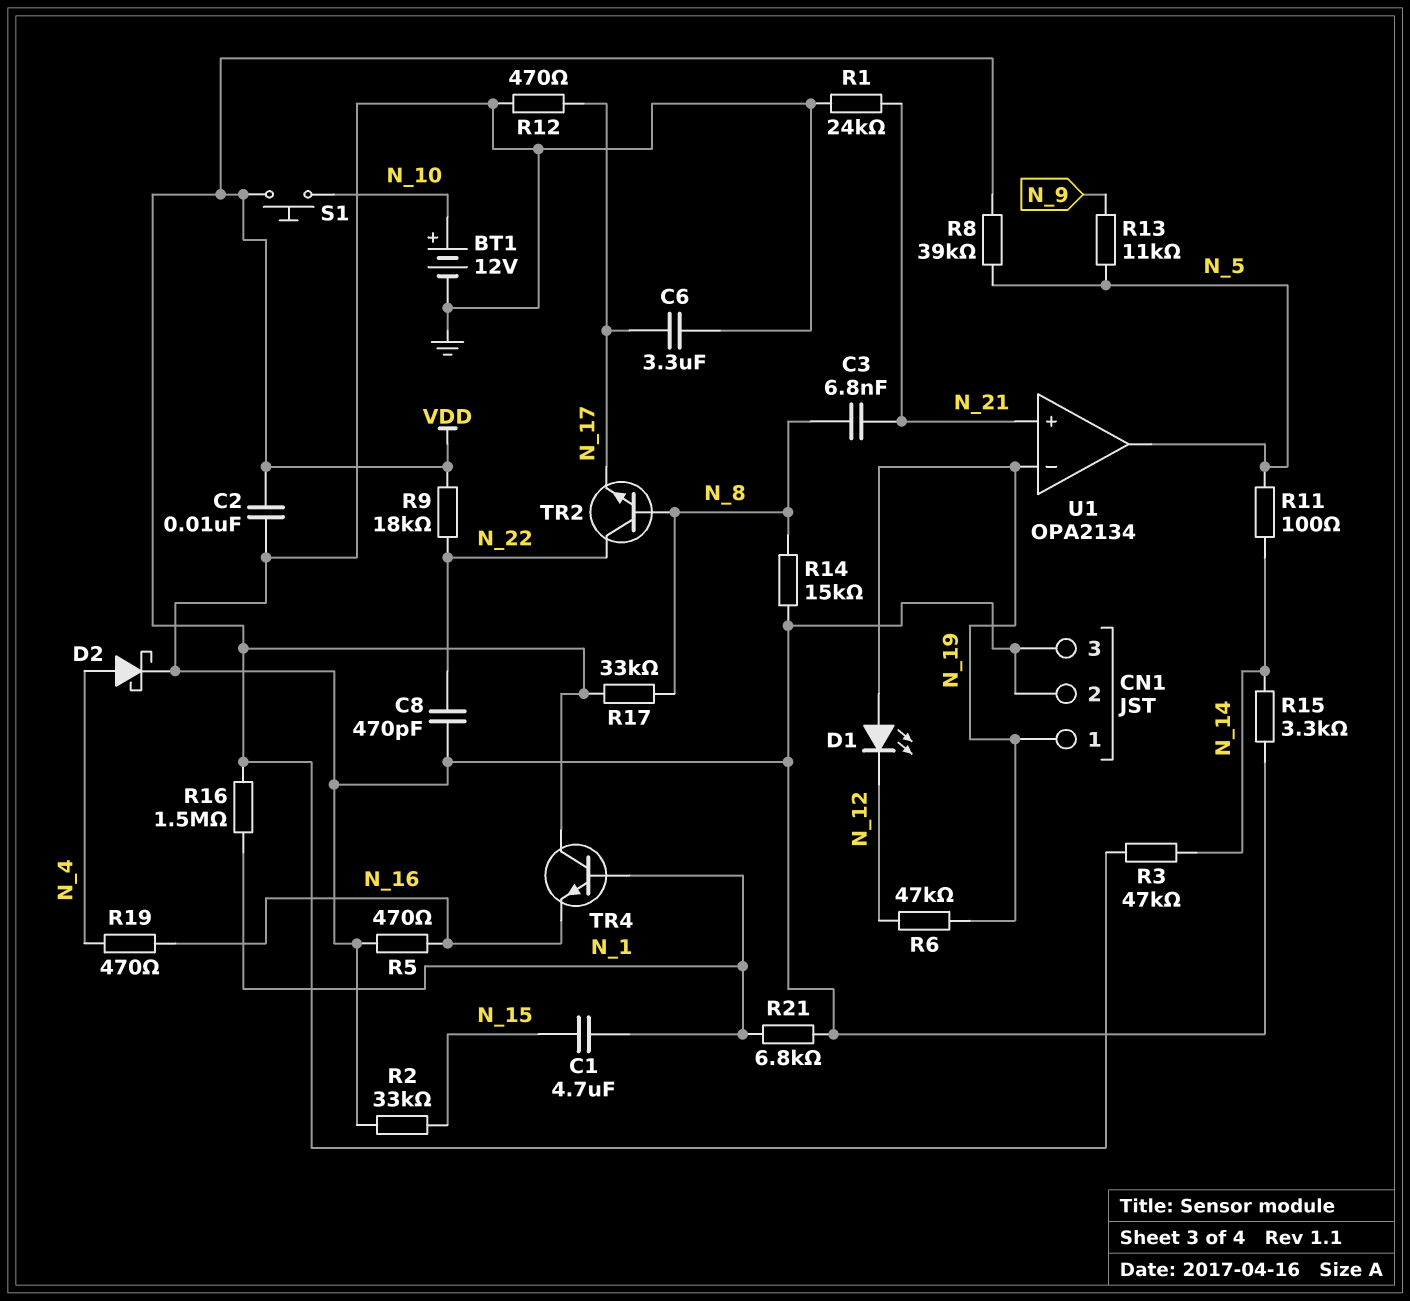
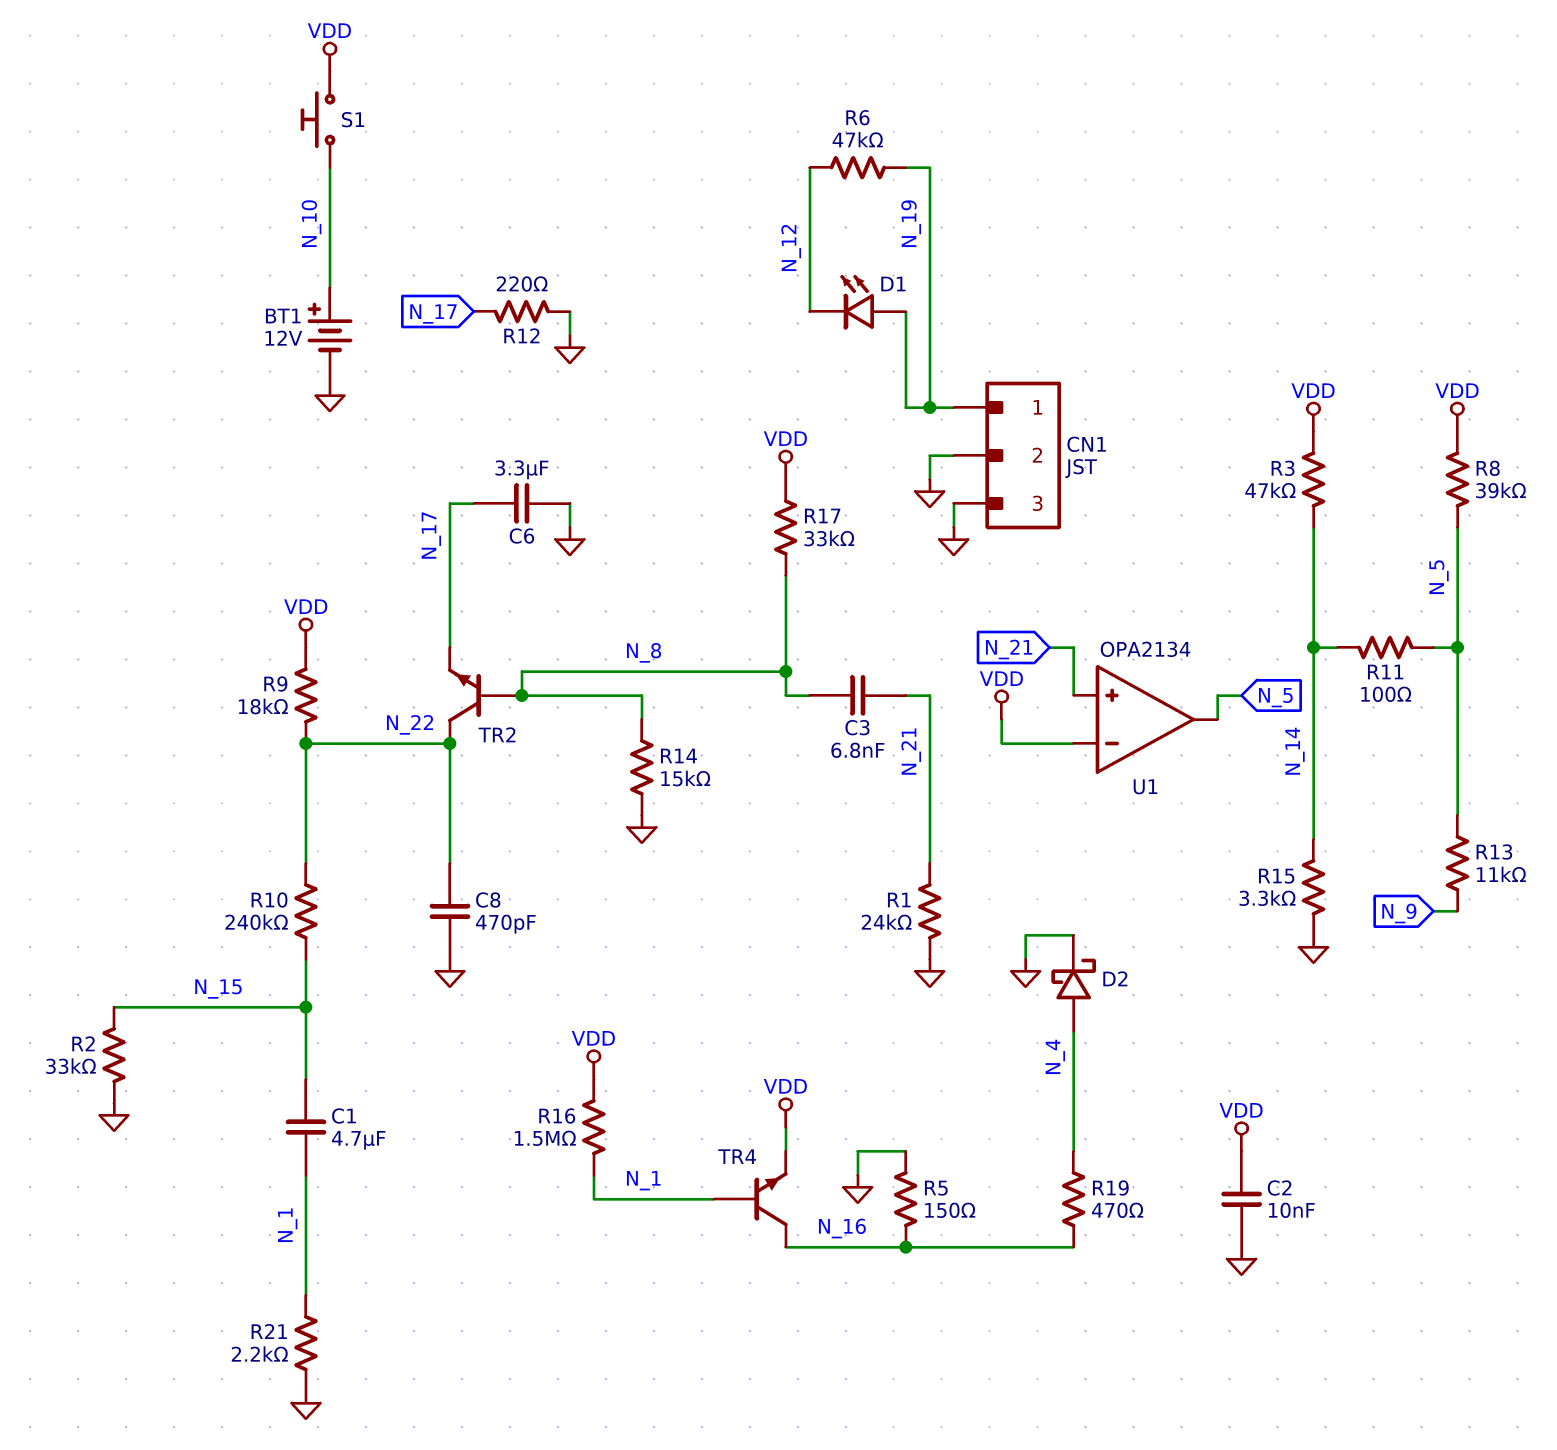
R5: 470 (GND, N_16) -> 150 (GND, N_16)
R10: none -> 240k (N_15, N_22)
R12: 470 (GND, N_17) -> 220 (GND, N_17)
R21: 6.8k (GND, N_1) -> 2.2k (GND, N_1)
TR4: NPN (B N_1, C VDD, E N_16) -> NPN (B N_1, C N_16, E VDD)
U1 pin in-: N_19 -> VDD

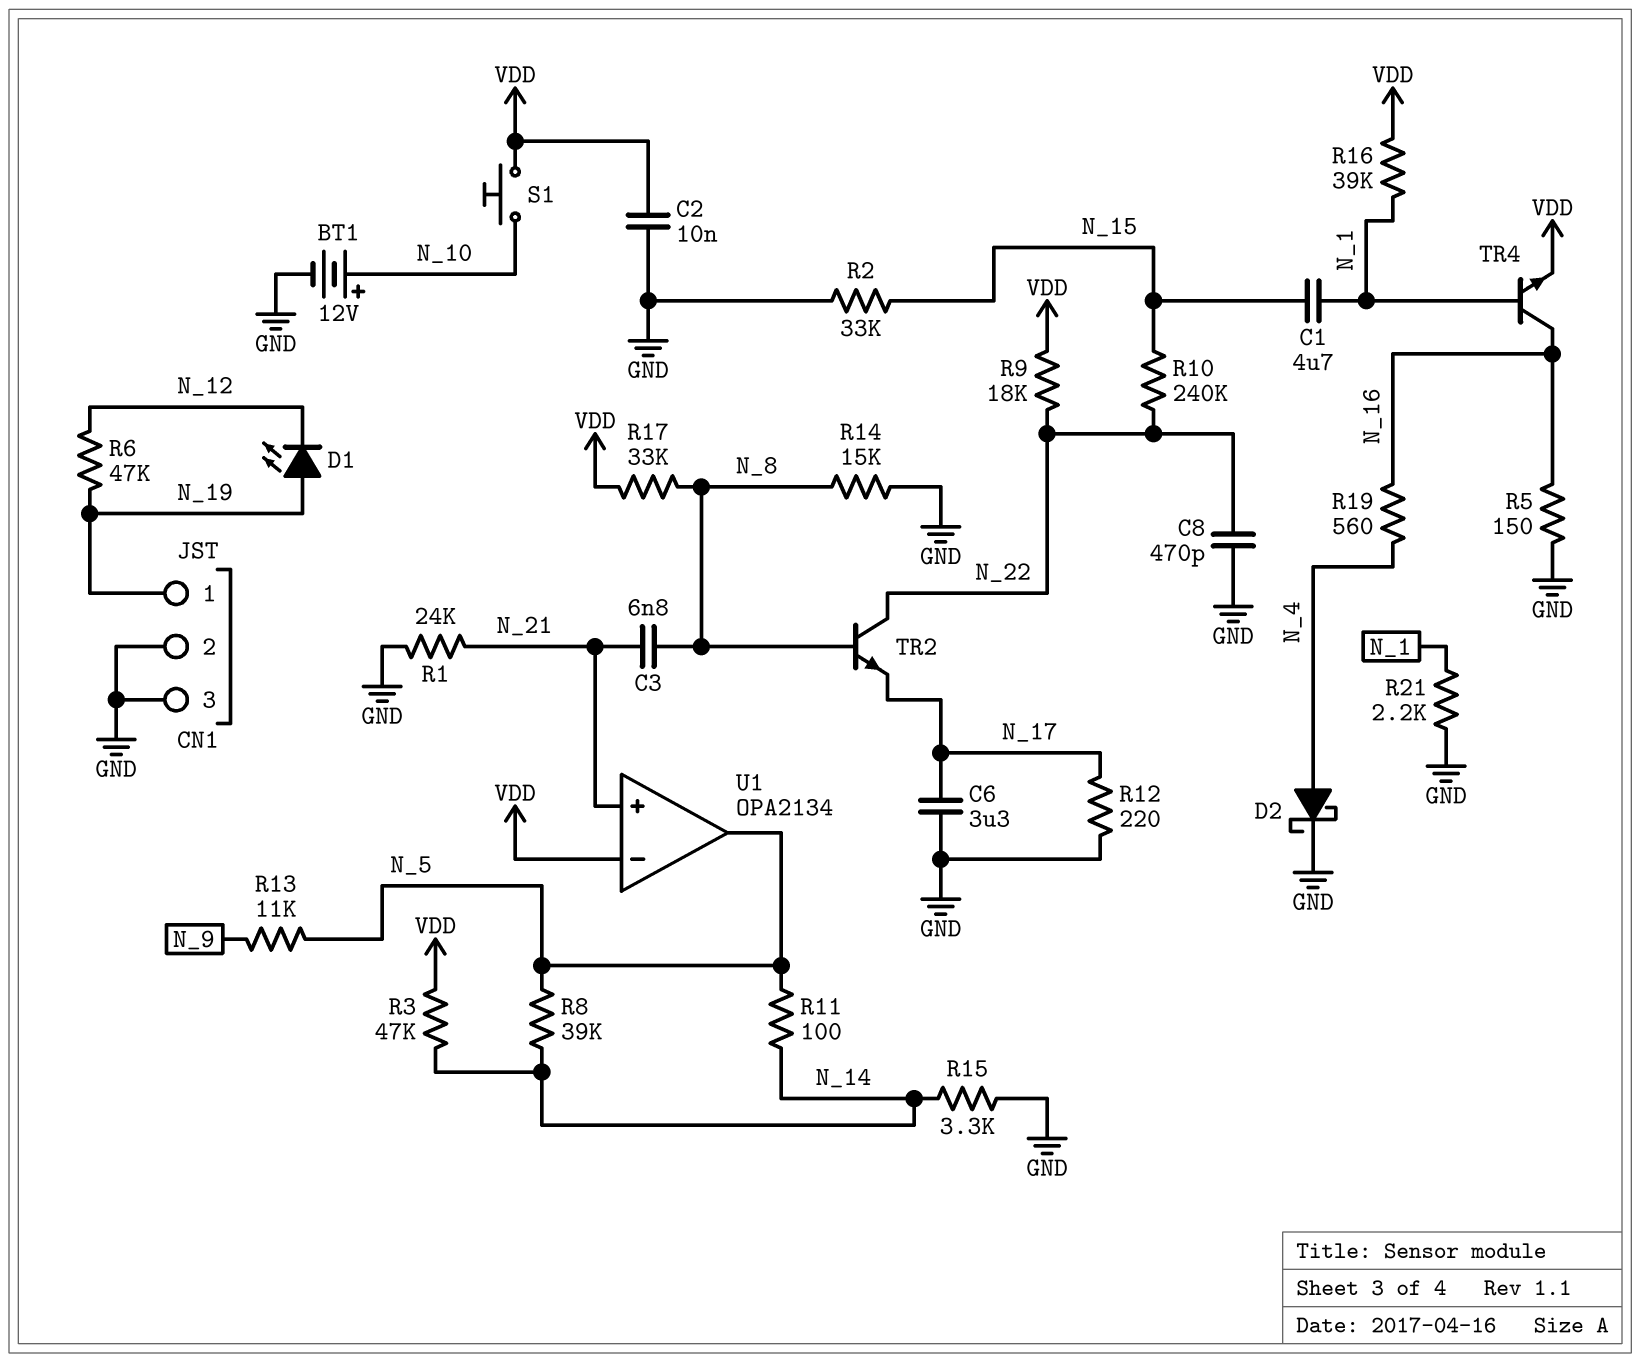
R8: 39k (N_5, VDD) -> 39k (N_5, N_14)
R16: 1.5M (N_1, VDD) -> 39k (N_1, VDD)
R19: 470 (N_4, N_16) -> 560 (N_4, N_16)

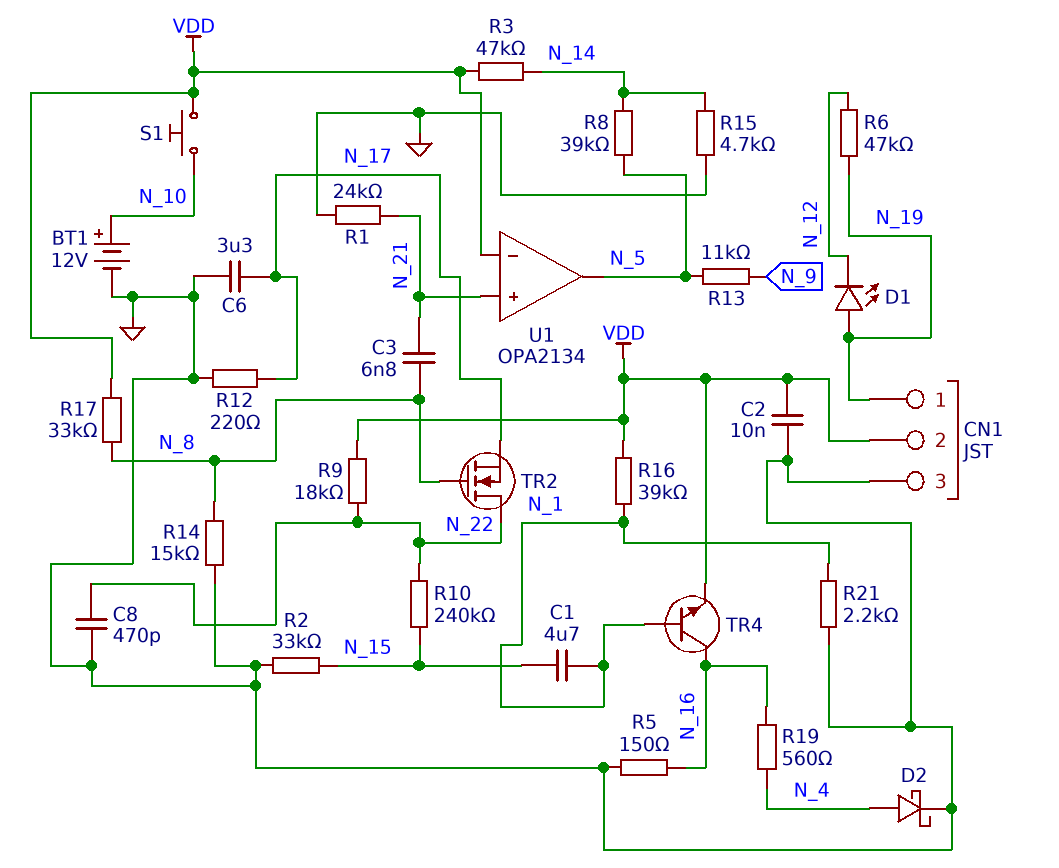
CN1 pin 2: GND -> VDD
R11: 100 (N_5, N_14) -> none
R15: 3.3k (GND, N_14) -> 4.7k (GND, N_14)
TR2: NPN (B N_8, C N_22, E N_17) -> NMOS (G N_8, D N_22, S N_17)

